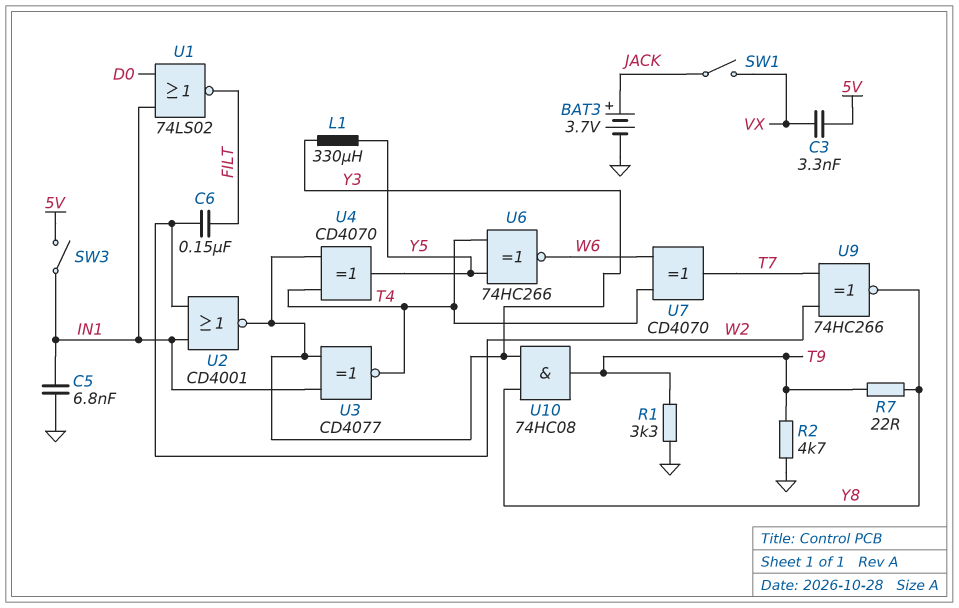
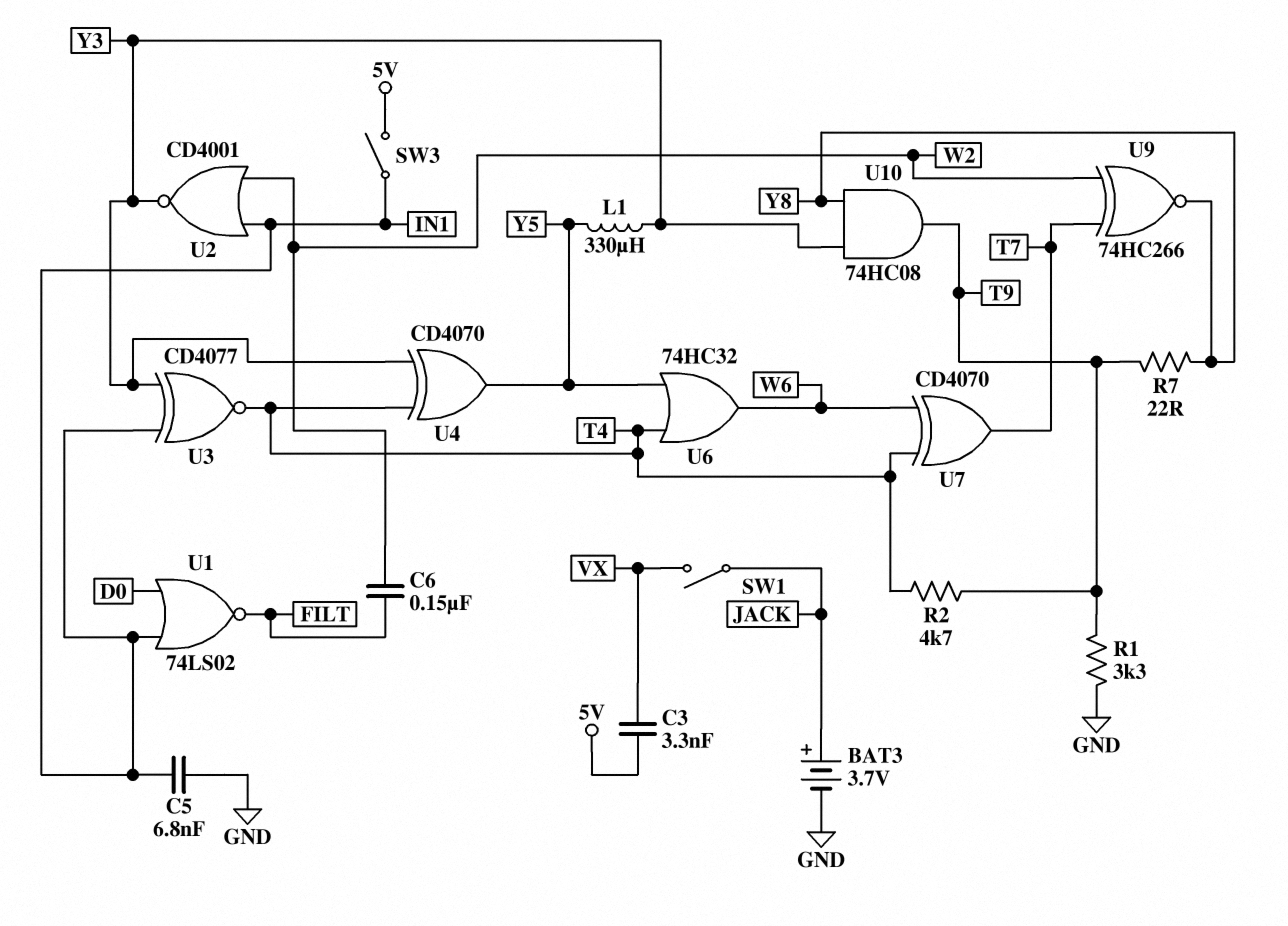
R2: 4.7k (GND, T9) -> 4.7k (T4, T9)
U6: XNOR 74HC266 (in T4, in Y5, out W6) -> OR 74HC32 (in T4, in Y5, out W6)

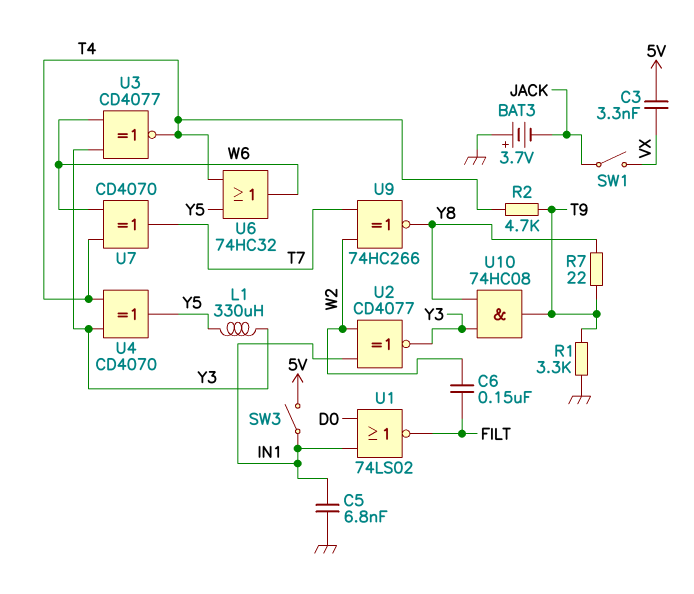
BAT3: 3.7V (plus JACK, minus GND) -> 3.7V (plus GND, minus JACK)
U2: NOR CD4001 (in IN1, in W2, out Y3) -> XNOR CD4077 (in IN1, in W2, out Y3)
U3: XNOR CD4077 (in IN1, in Y3, out T4) -> XNOR CD4077 (in W6, in Y3, out T4)

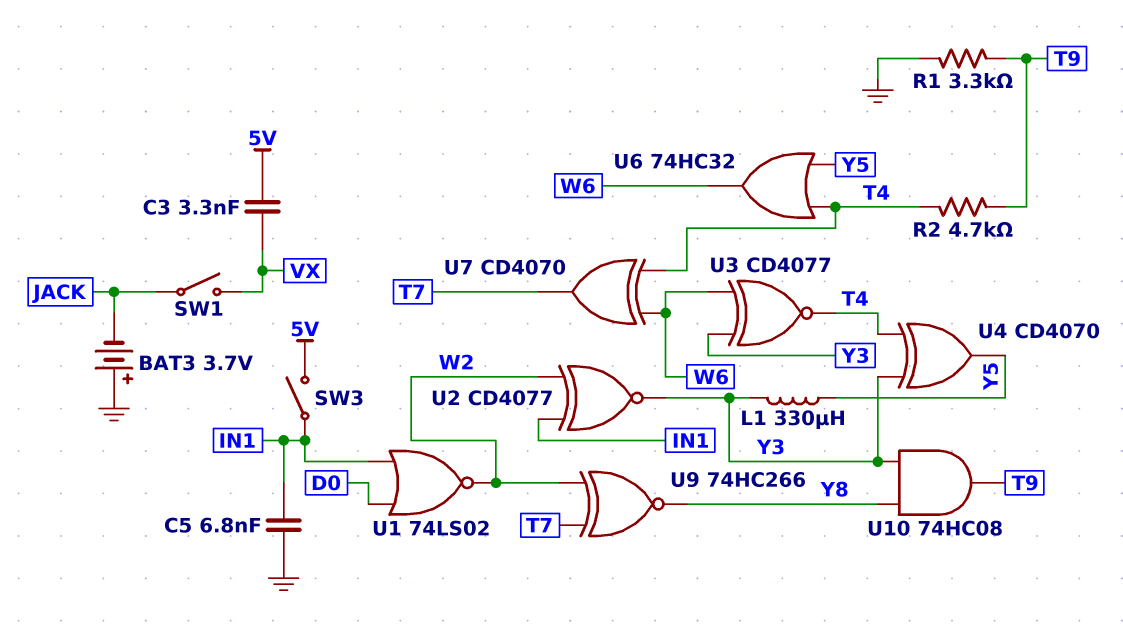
C6: 150nF (FILT, W2) -> none
R7: 22 (T9, Y8) -> none
U1: NOR 74LS02 (in D0, in IN1, out FILT) -> NOR 74LS02 (in D0, in IN1, out W2)

